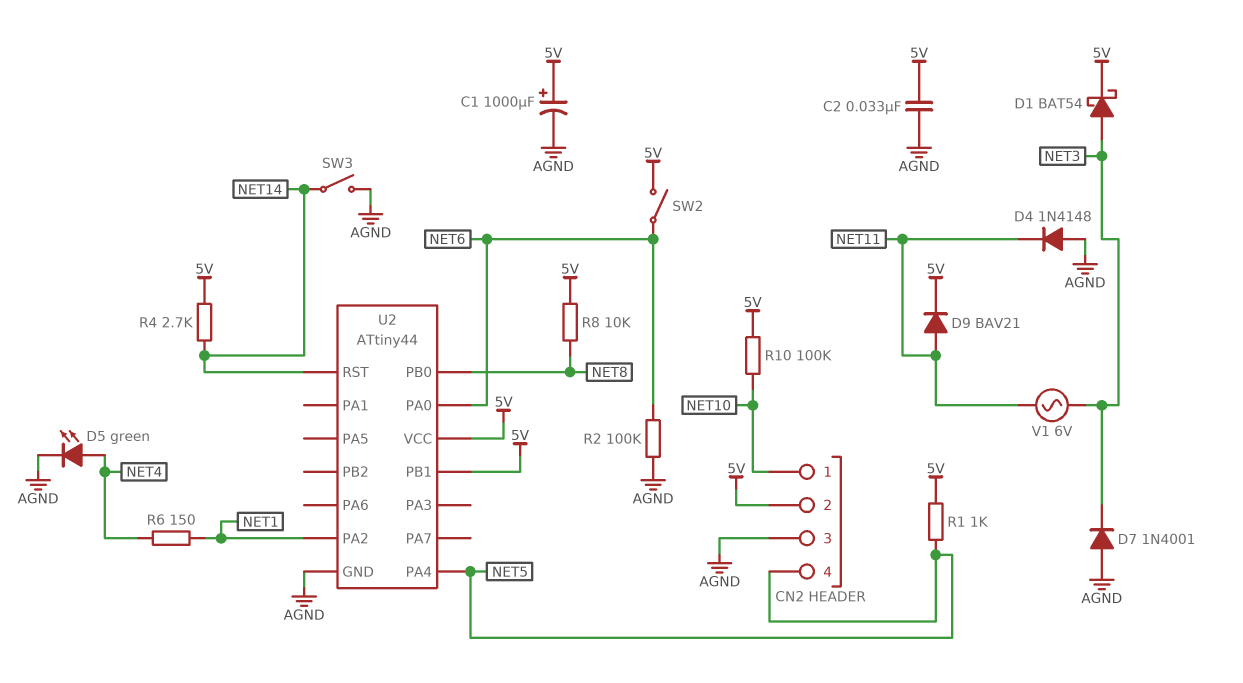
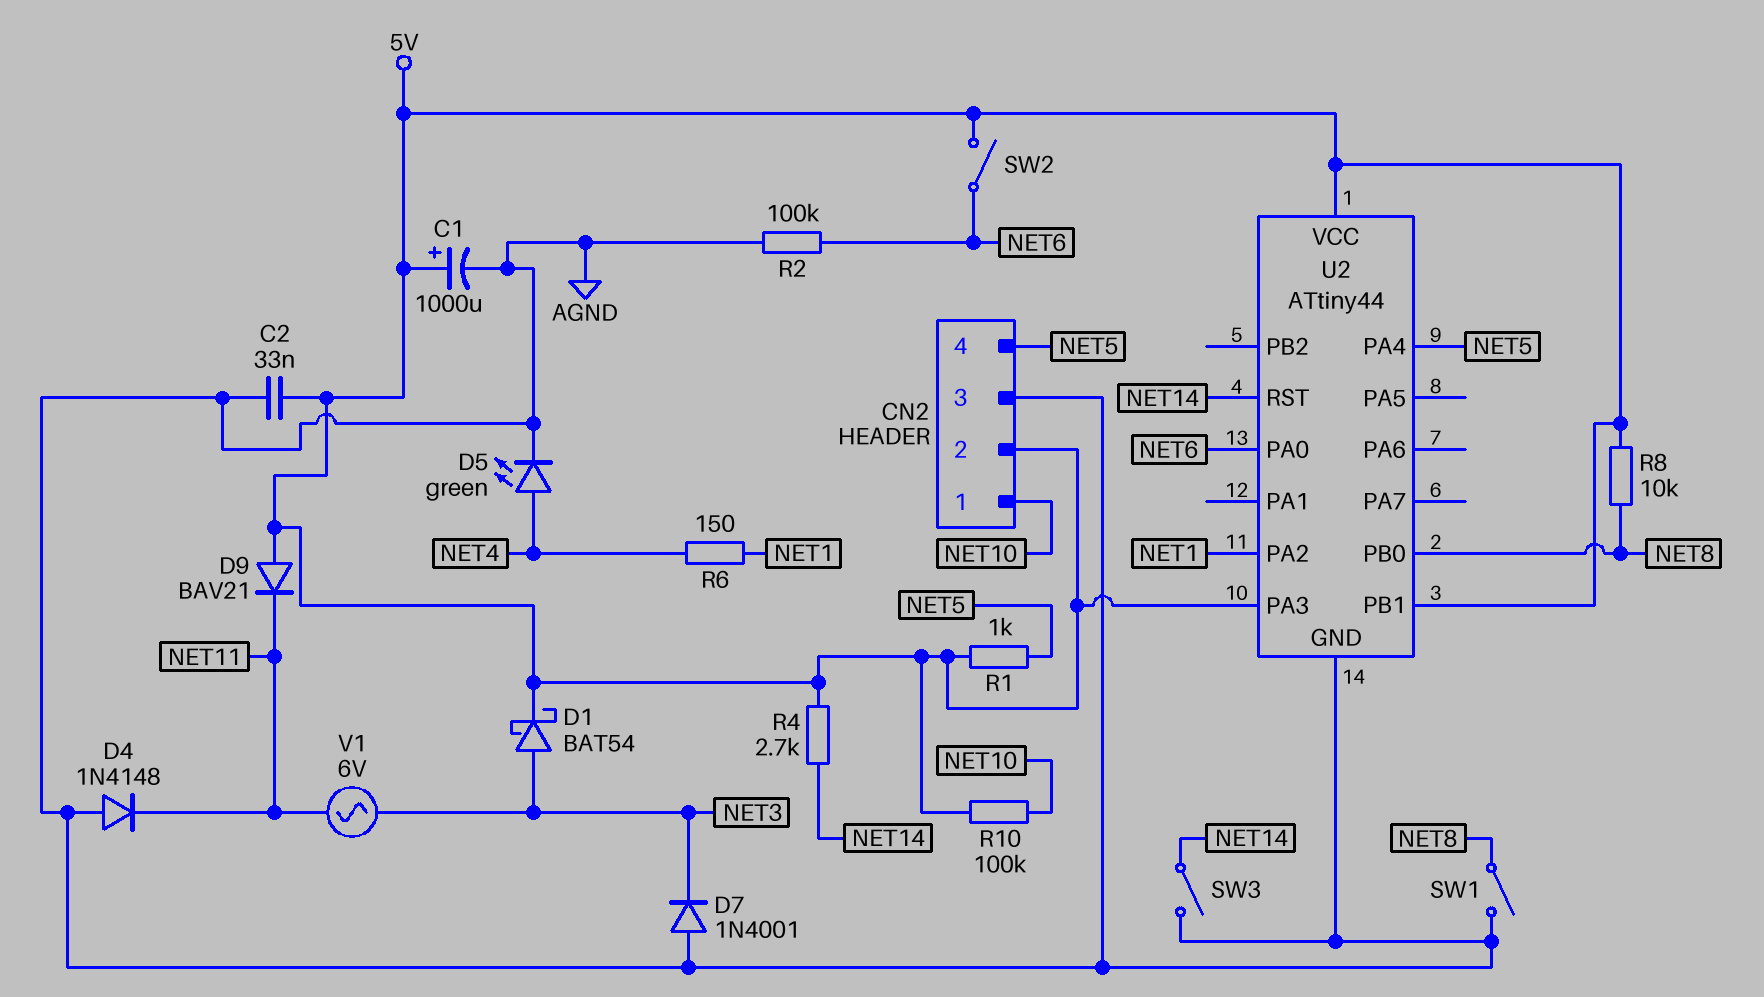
D9: diode BAV21 (A NET11, K 5V) -> diode BAV21 (A 5V, K NET11)
SW1: none -> switch (AGND, NET8)
U2 pin PA3: none -> 5V

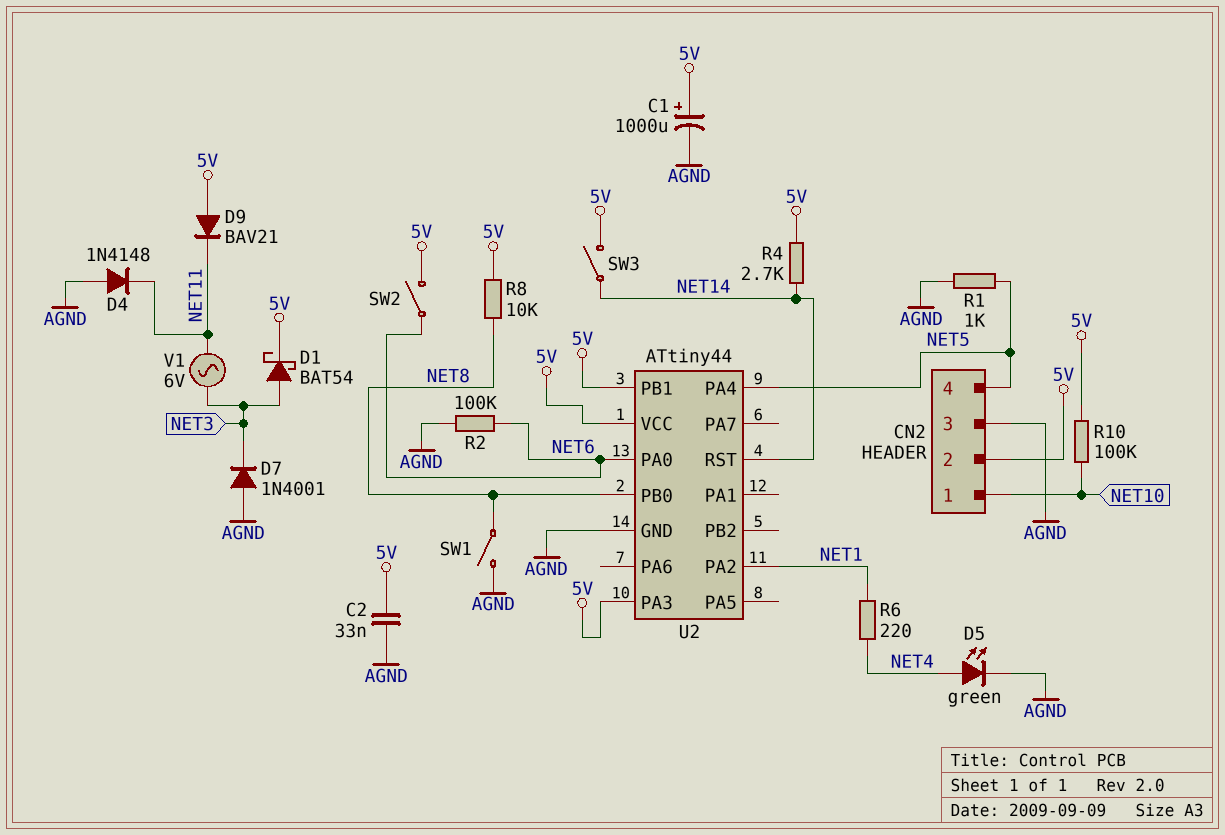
R1: 1k (5V, NET5) -> 1k (AGND, NET5)
R6: 150 (NET1, NET4) -> 220 (NET1, NET4)
SW3: switch (AGND, NET14) -> switch (5V, NET14)

